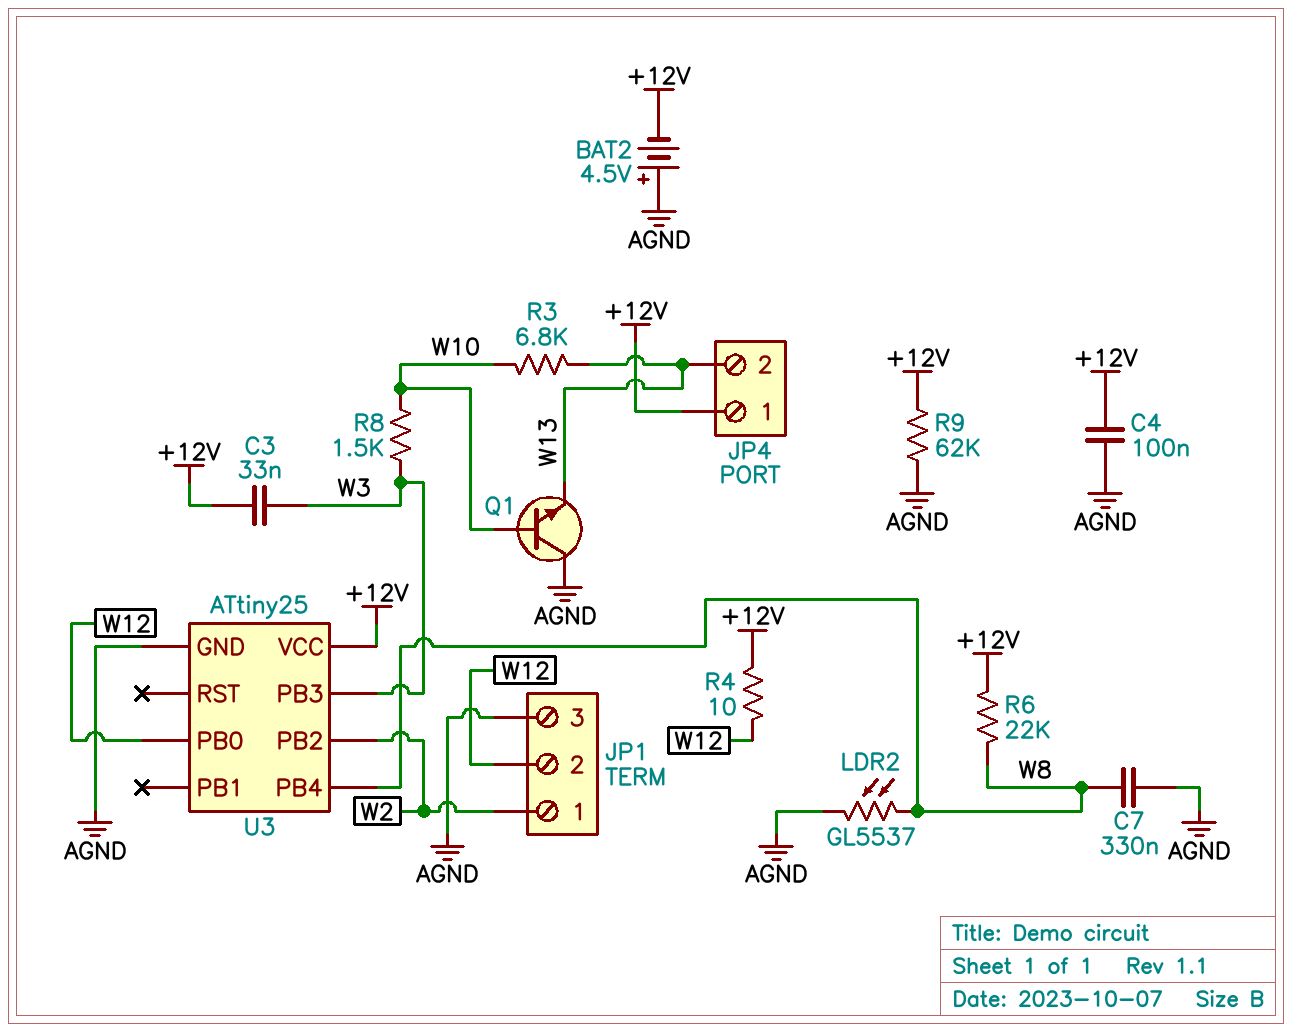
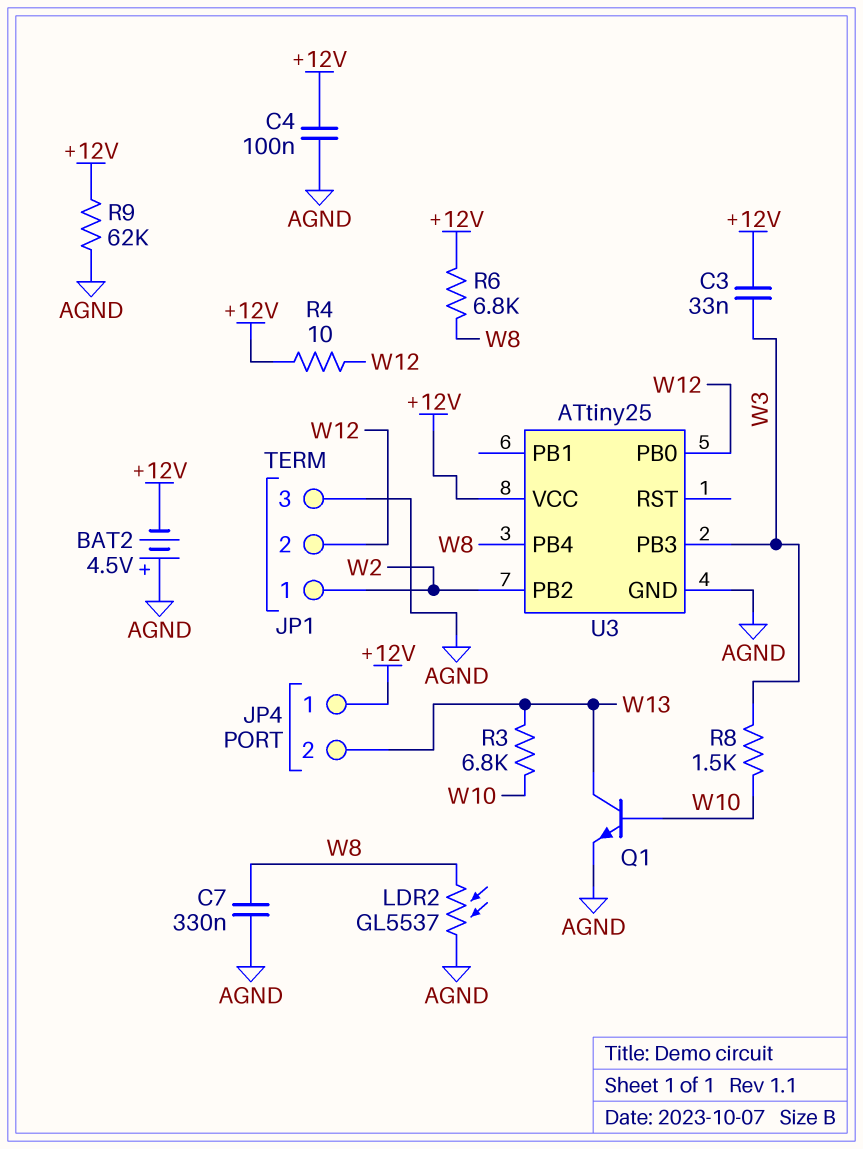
Q1: NPN (B W10, C AGND, E W13) -> NPN (B W10, C W13, E AGND)
R6: 22k (+12V, W8) -> 6.8k (+12V, W8)

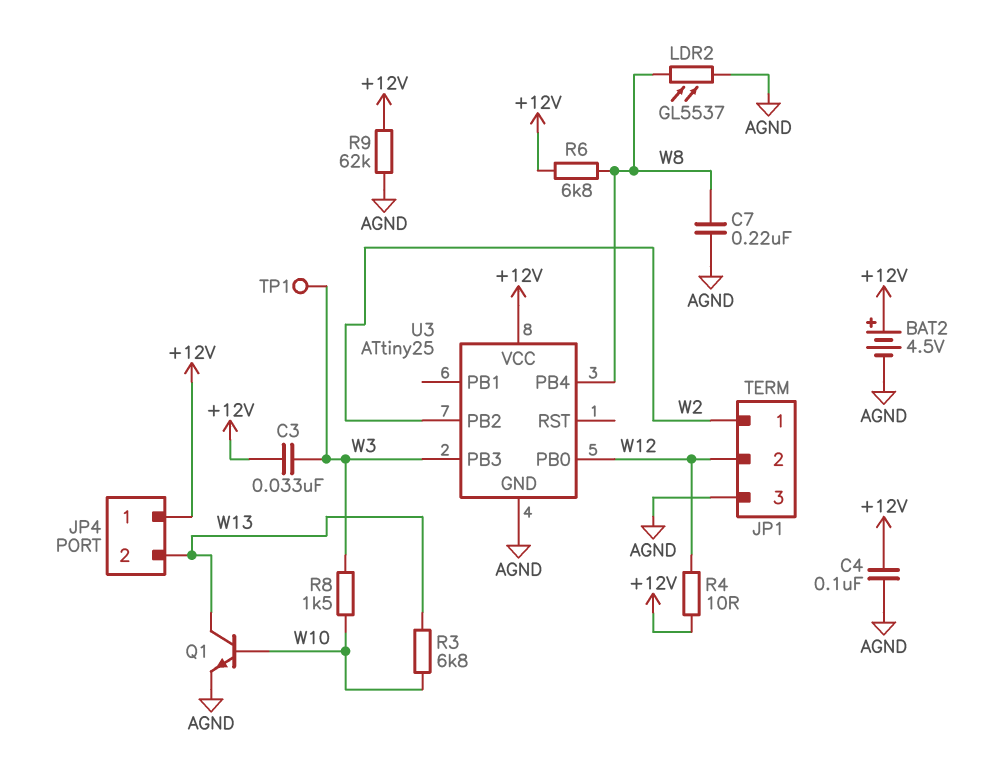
BAT2: 4.5V (plus AGND, minus +12V) -> 4.5V (plus +12V, minus AGND)
C7: 330nF (AGND, W8) -> 220nF (AGND, W8)
TP1: none -> test point (W3)

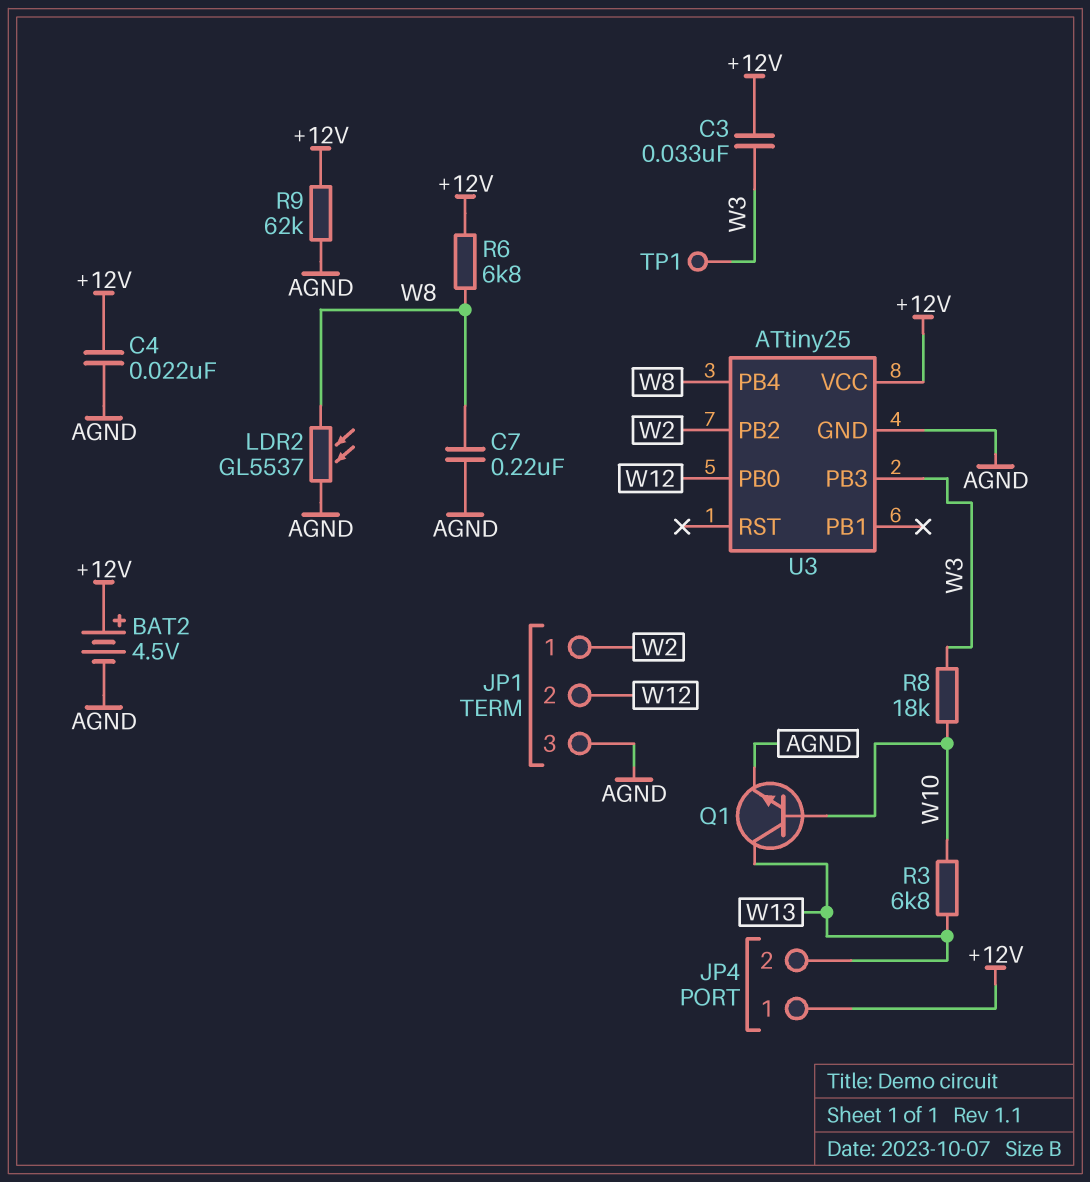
C4: 100nF (+12V, AGND) -> 22nF (+12V, AGND)
R4: 10 (+12V, W12) -> none
R8: 1.5k (W3, W10) -> 18k (W3, W10)

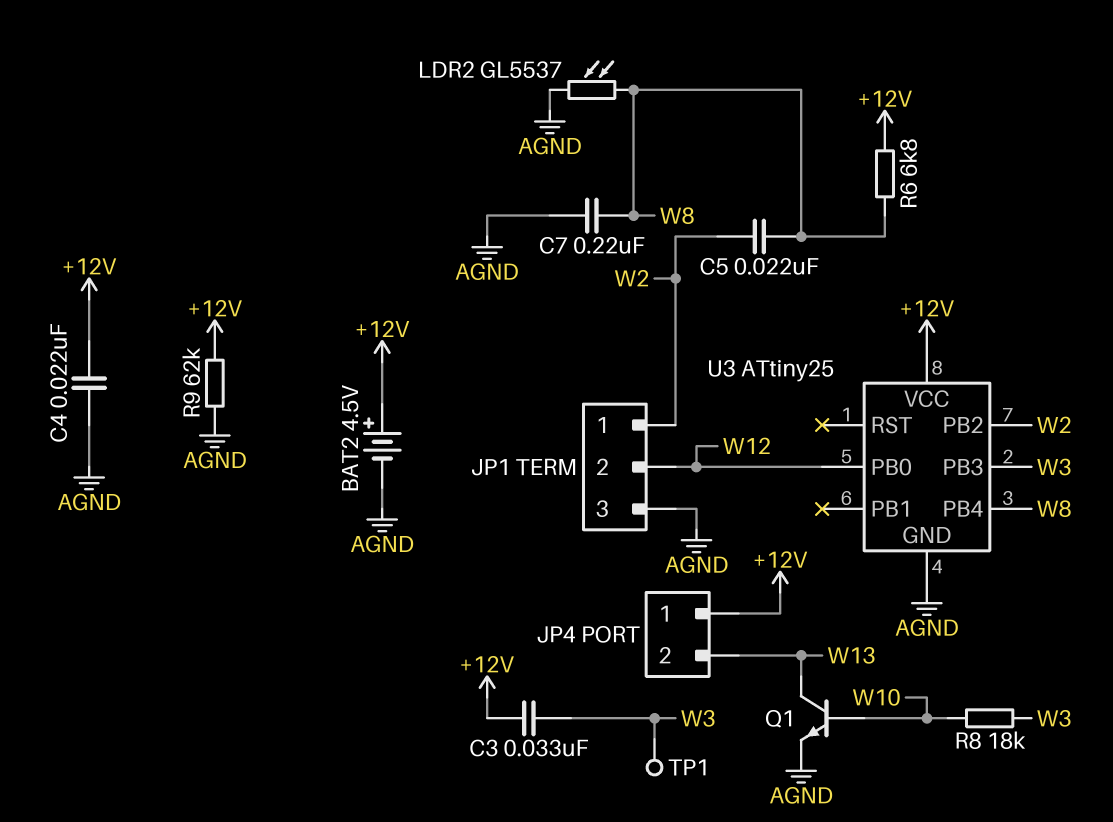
C5: none -> 22nF (W2, W8)
R3: 6.8k (W10, W13) -> none

